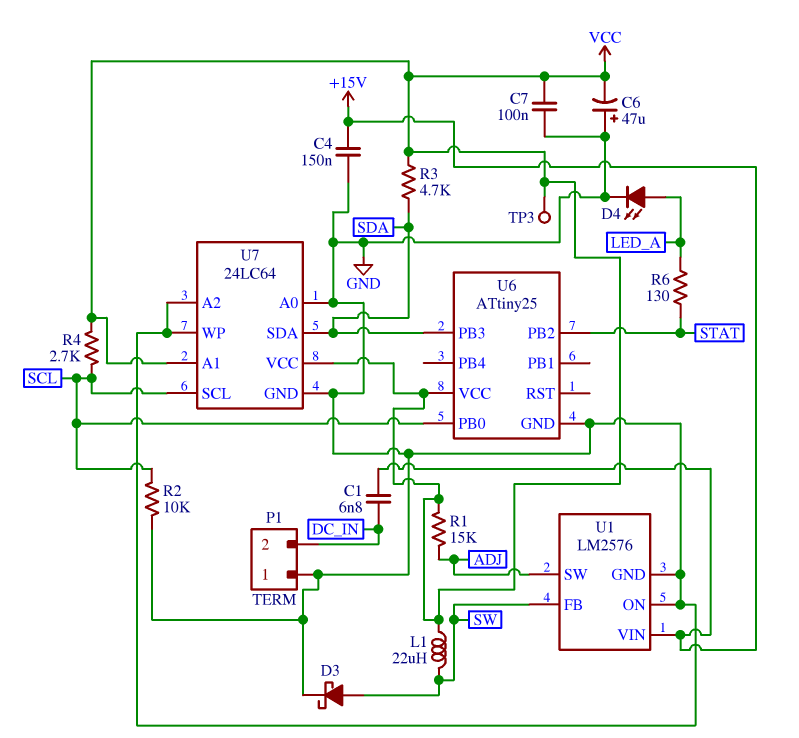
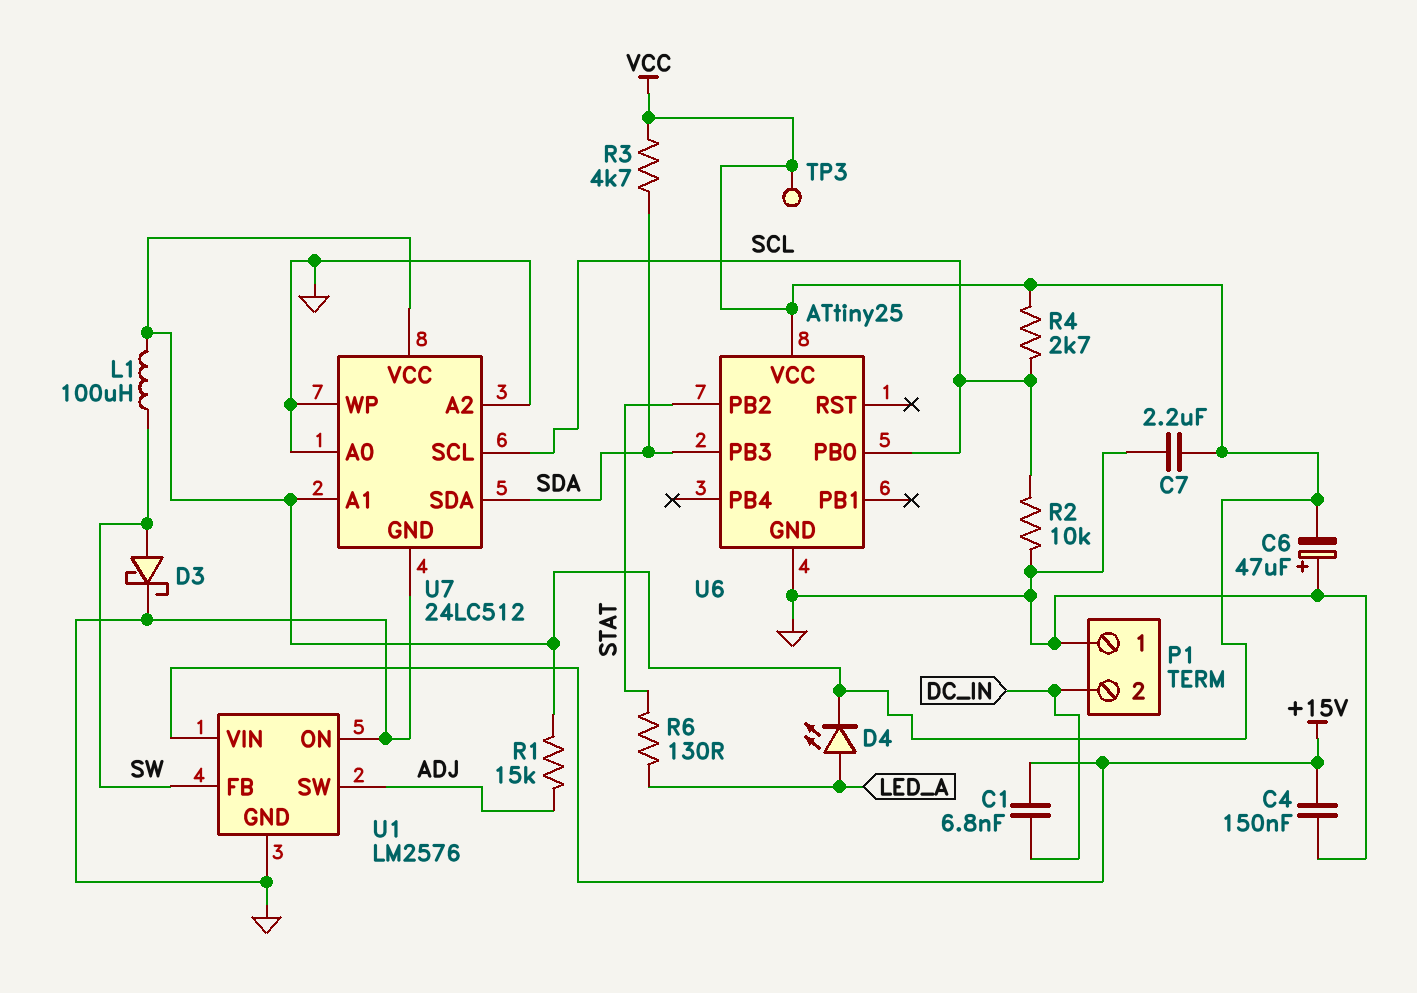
C7: 100nF (GND, VCC) -> 2.2uF (GND, VCC)
D4: LED (A LED_A, K GND) -> LED (A LED_A, K VCC)
L1: 22uH (SW, VCC) -> 100uH (SW, VCC)
U7: 24LC64 -> 24LC512

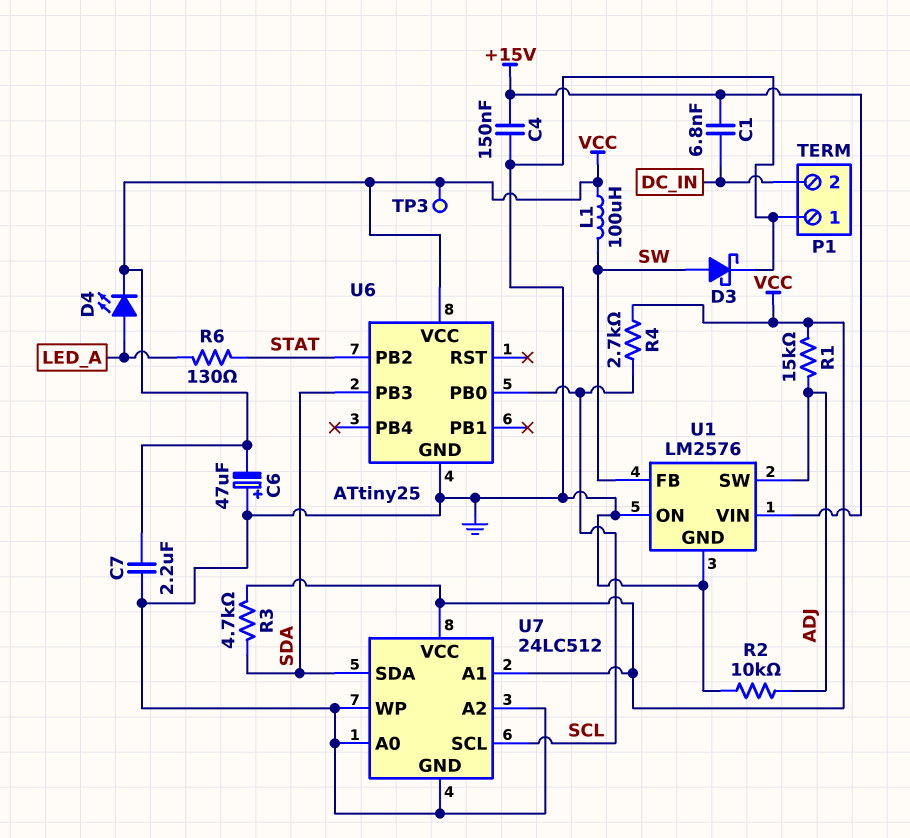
R2: 10k (GND, SCL) -> 10k (ADJ, GND)

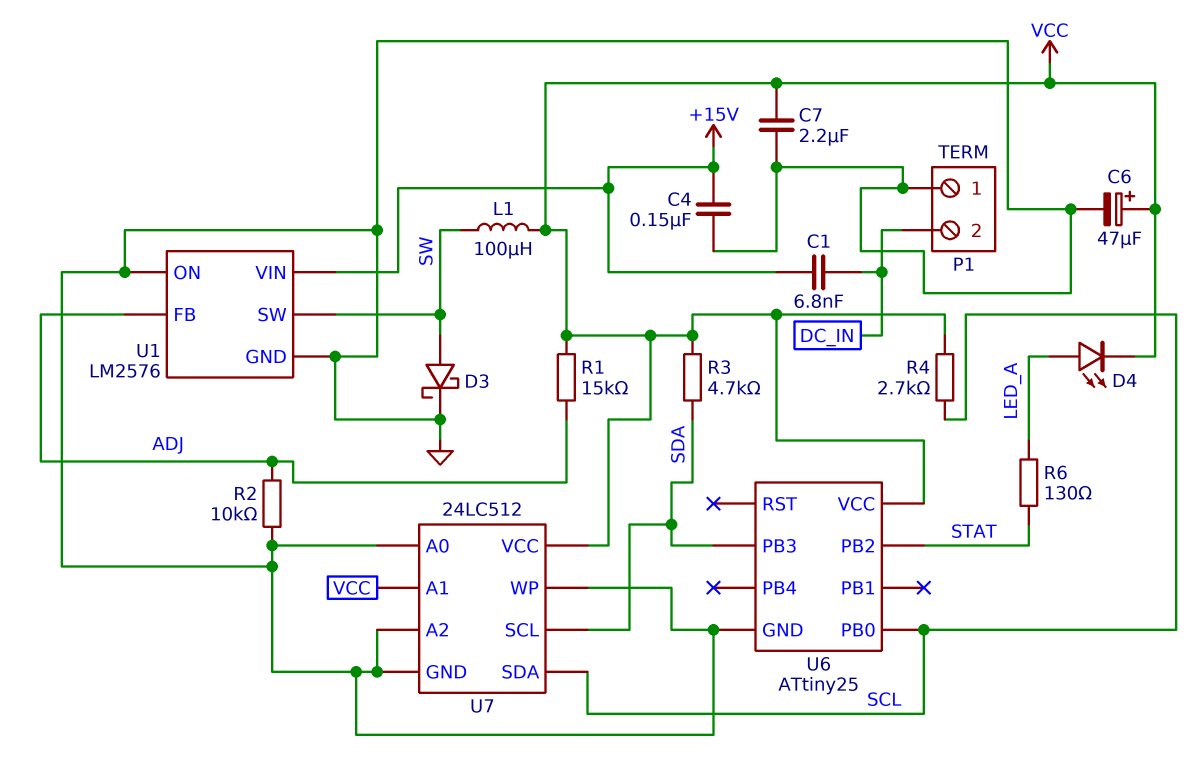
C6: 47uF (plus GND, minus VCC) -> 47uF (plus VCC, minus GND)
TP3: test point (VCC) -> none
U1 pin FB: SW -> ADJ
U1 pin SW: ADJ -> SW
U7 pin SCL: SCL -> SDA
U7 pin SDA: SDA -> SCL

